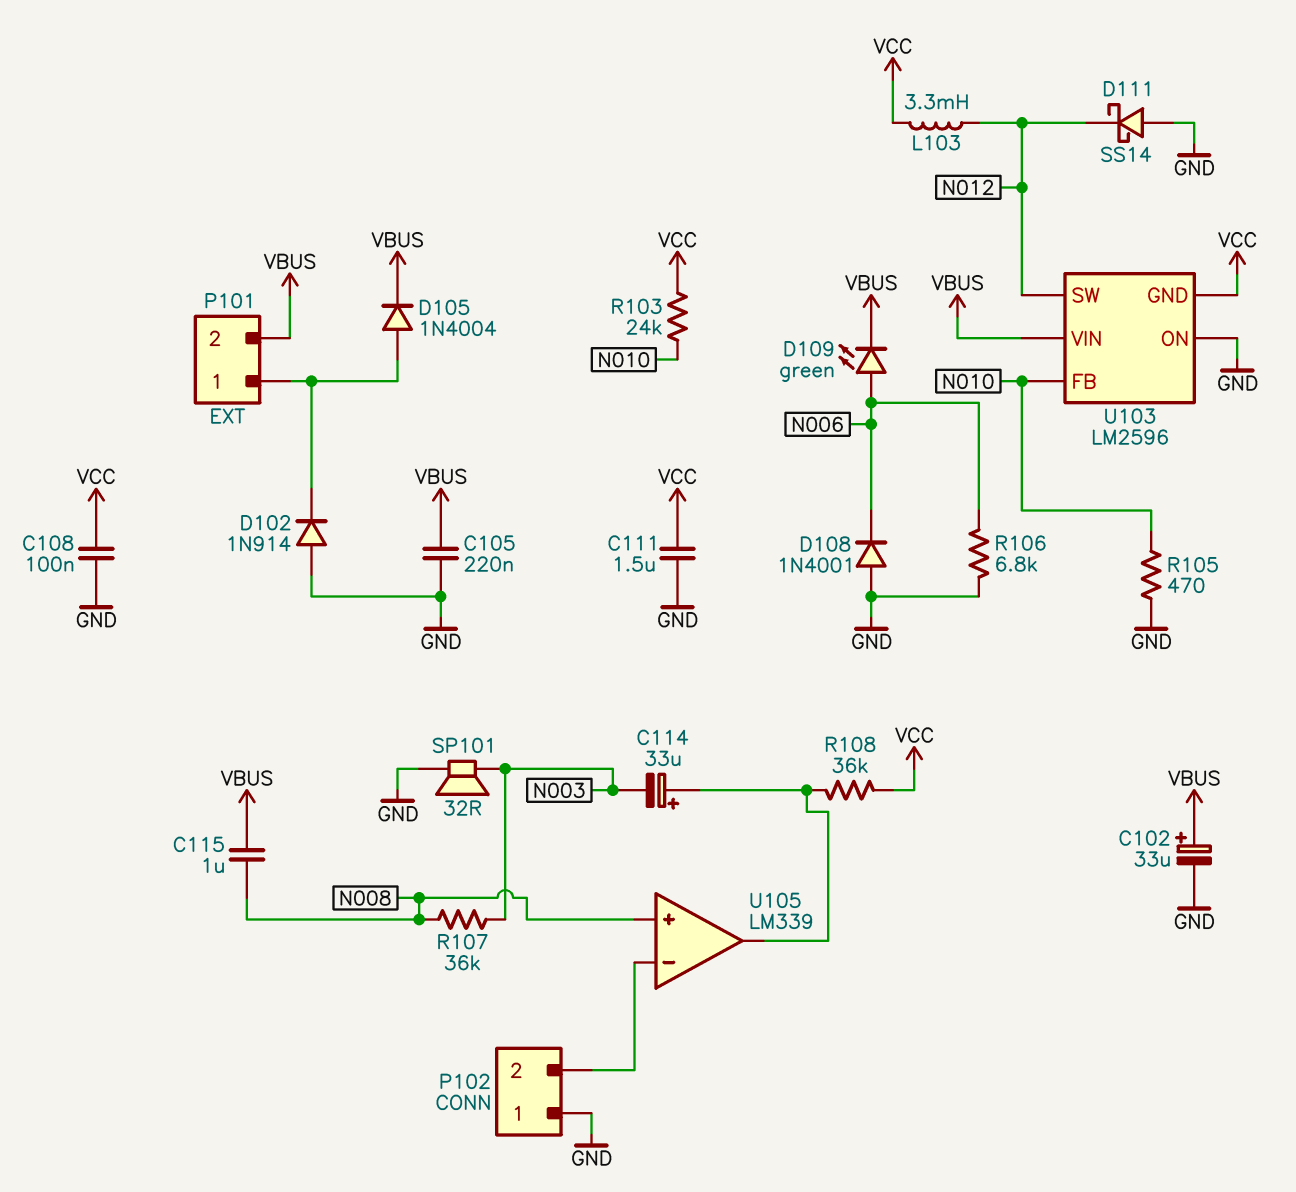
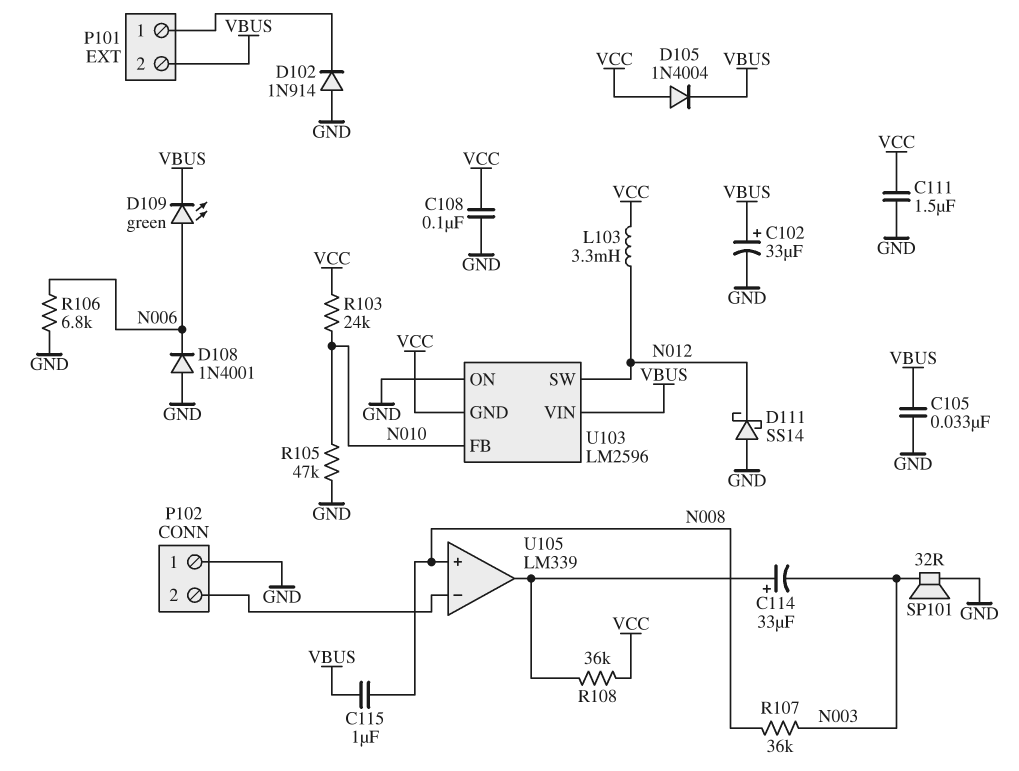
C105: 220nF (GND, VBUS) -> 33nF (GND, VBUS)
D105: diode 1N4004 (A P101/1, K VBUS) -> diode 1N4004 (A VCC, K VBUS)
R105: 470 (GND, N010) -> 47k (GND, N010)

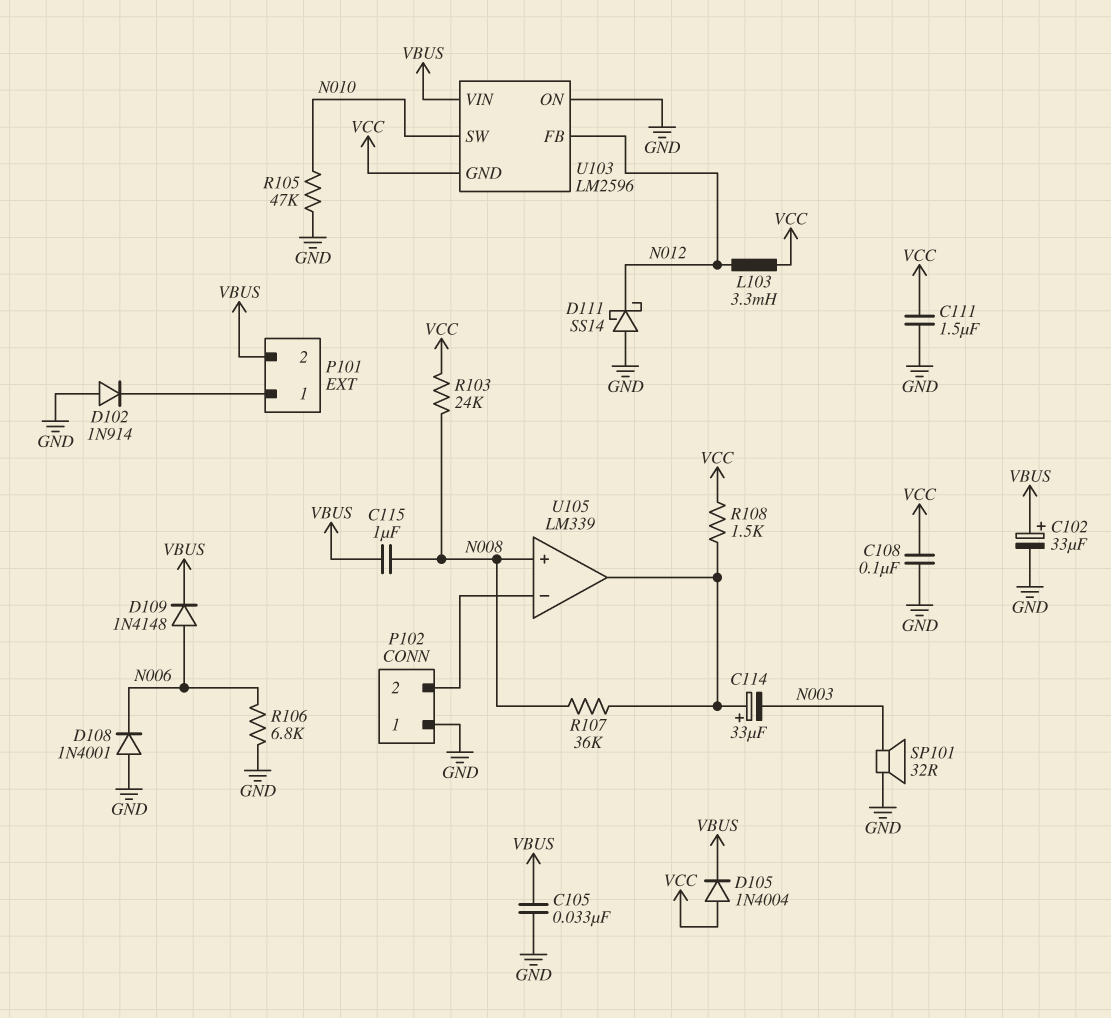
D109: LED green (A N006, K VBUS) -> diode 1N4148 (A N006, K VBUS)
R103: 24k (N010, VCC) -> 24k (N008, VCC)
R107: 36k (N003, N008) -> 36k (N008, U105/out)
R108: 36k (U105/out, VCC) -> 1.5k (U105/out, VCC)
U103 pin FB: N010 -> N012
U103 pin SW: N012 -> N010

